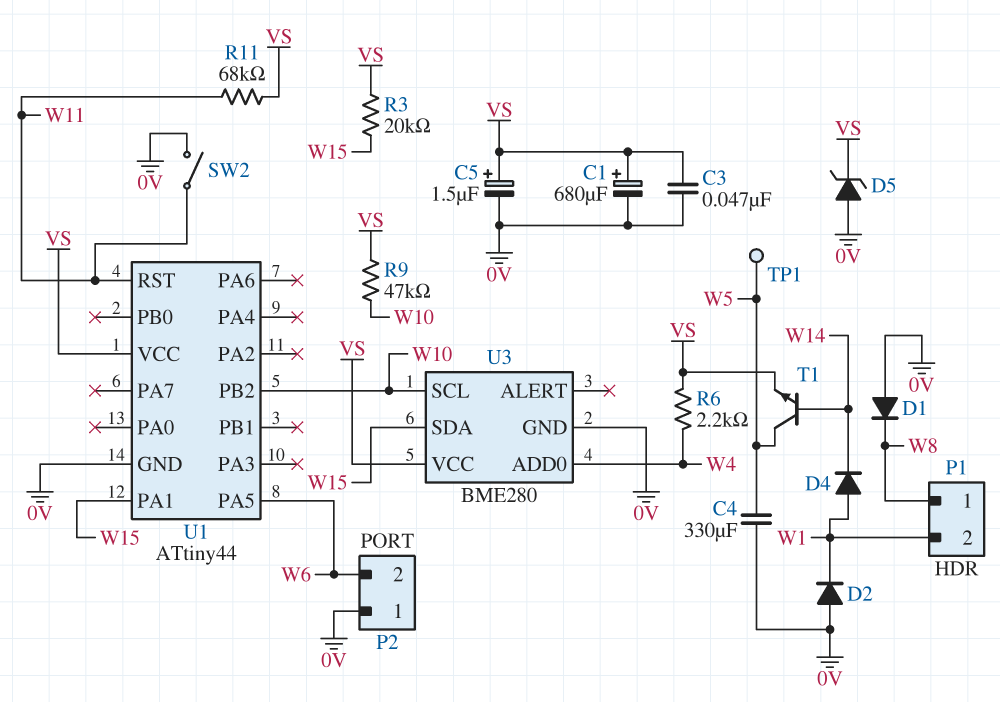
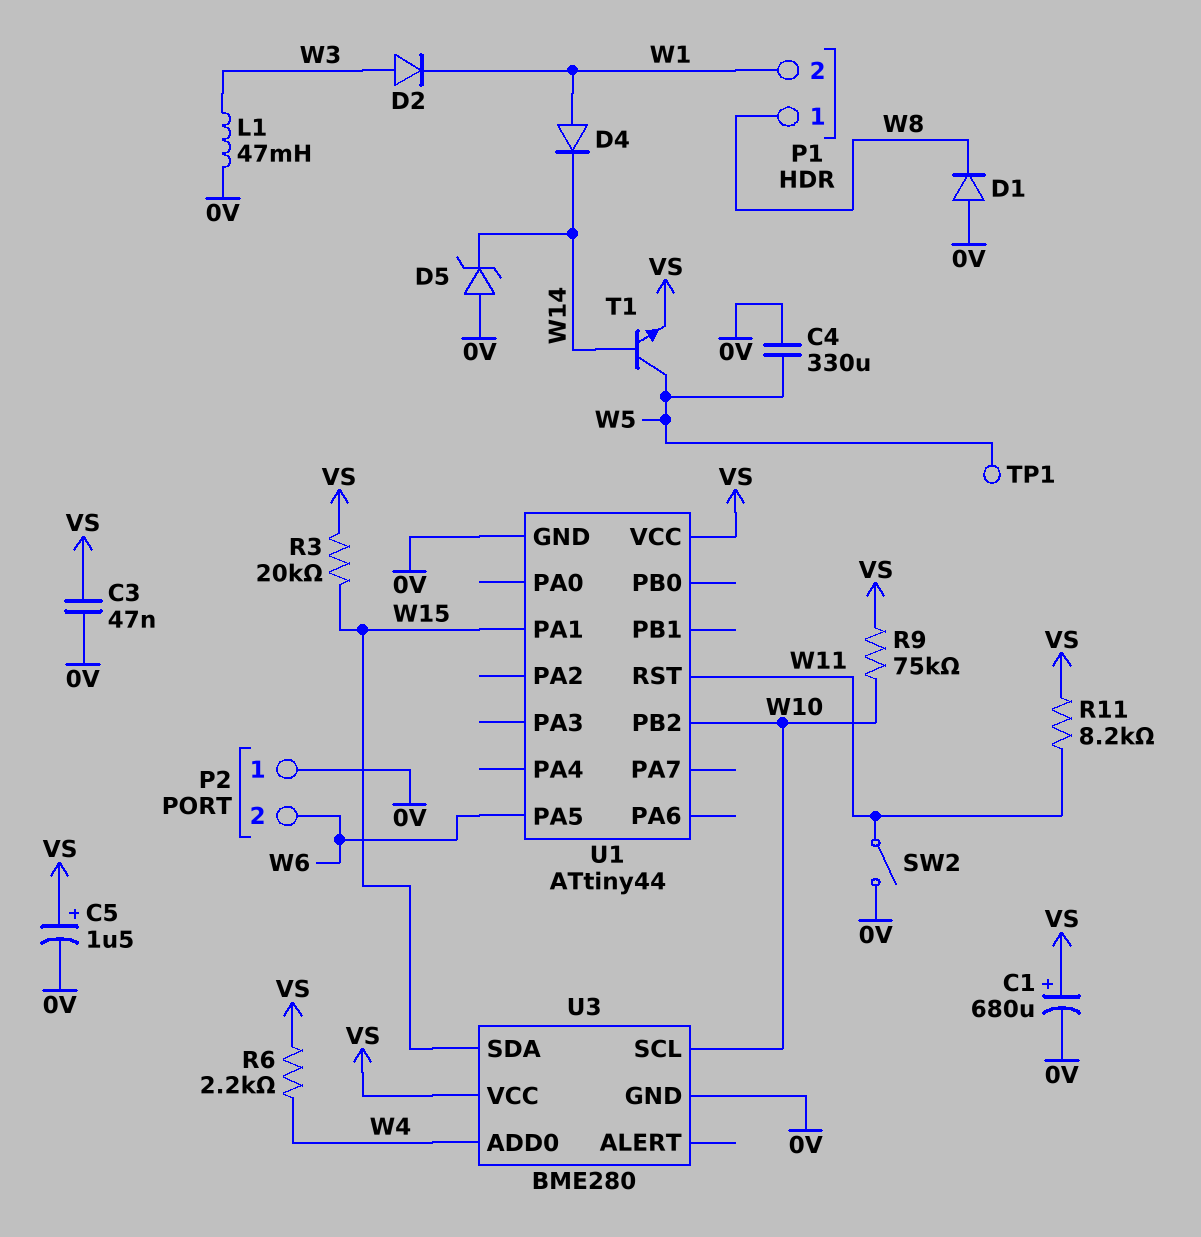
D2: diode (A 0V, K W1) -> diode (A W3, K W1)
D5: zener (A 0V, K VS) -> zener (A 0V, K W14)
L1: none -> 47mH (0V, W3)
R9: 47k (VS, W10) -> 75k (VS, W10)
R11: 68k (VS, W11) -> 8.2k (VS, W11)

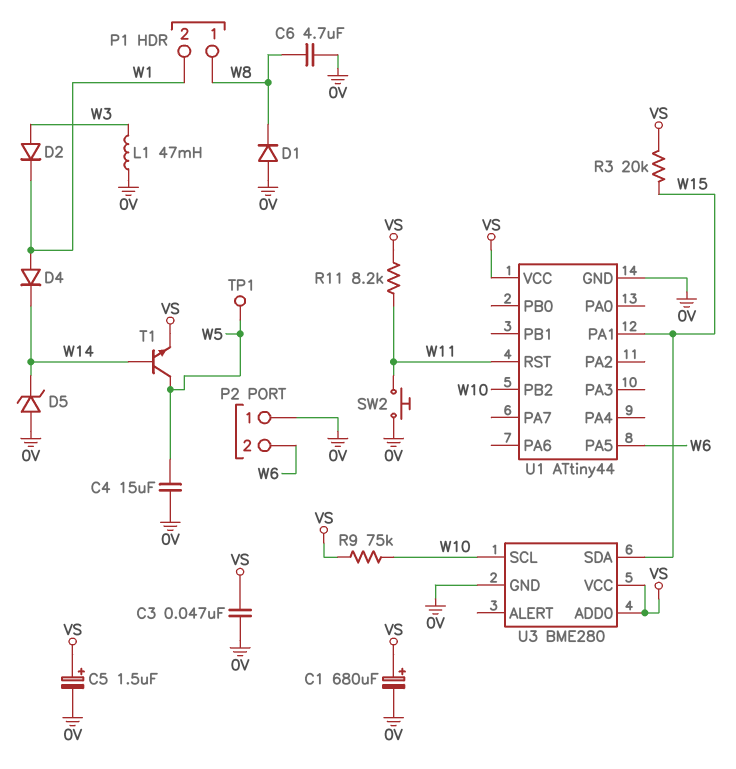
C4: 330uF (0V, W5) -> 15uF (0V, W5)
C6: none -> 4.7uF (0V, W8)
R6: 2.2k (VS, W4) -> none
SW2: switch (0V, W11) -> button (0V, W11)
U3 pin ADD0: W4 -> VS

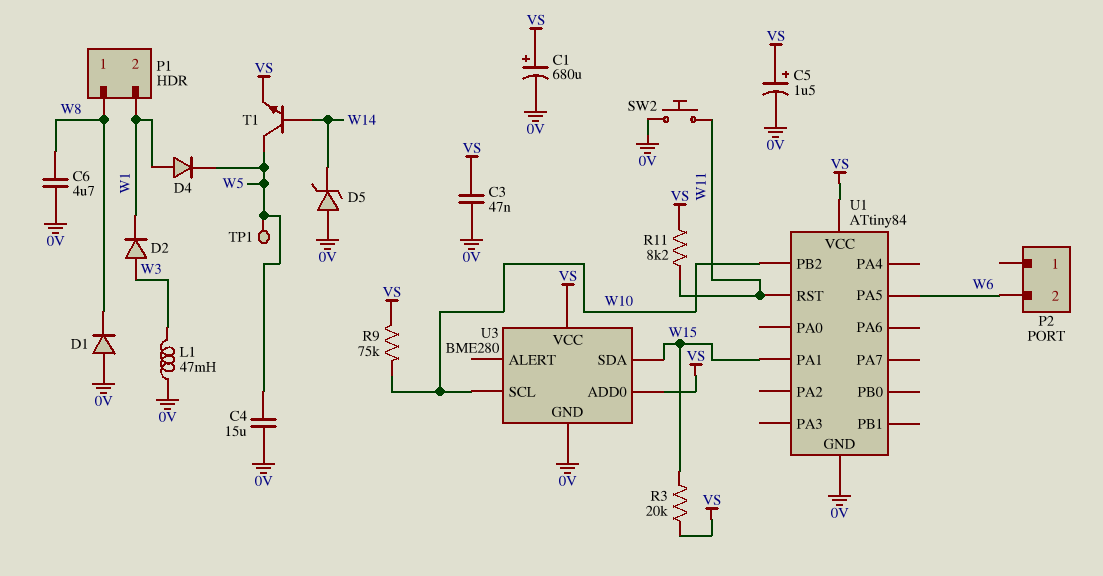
D4: diode (A W1, K W14) -> diode (A W1, K W5)
P2 pin 1: 0V -> none
U1: ATtiny44 -> ATtiny84

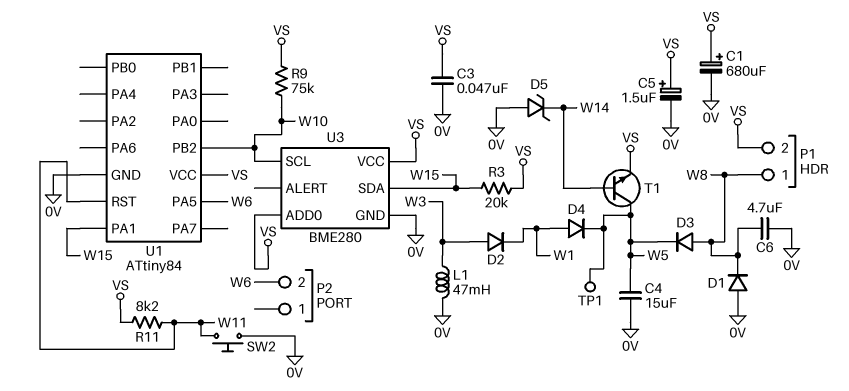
D3: none -> diode (A W8, K W5)
P1 pin 2: W1 -> VS

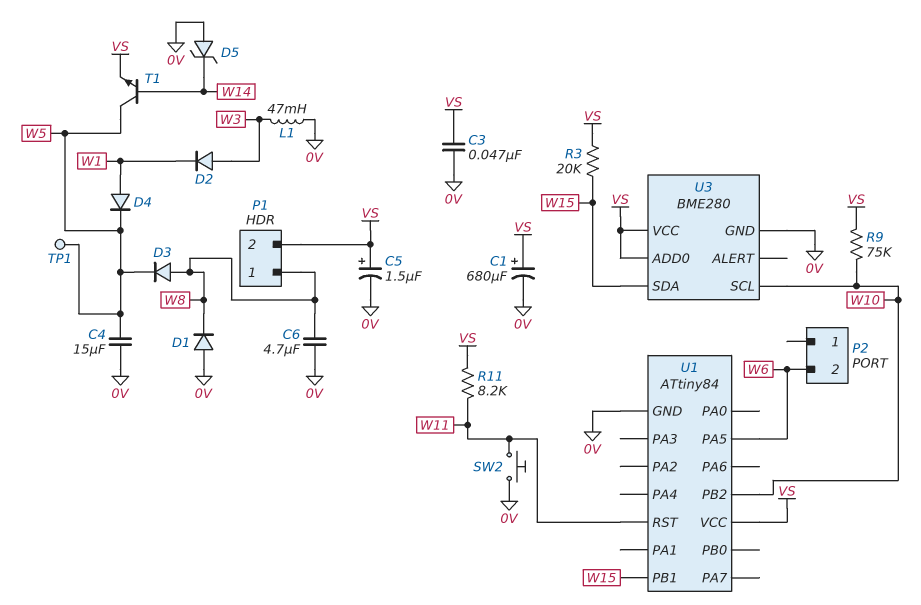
U1 pin PA1: W15 -> none
U1 pin PB1: none -> W15

